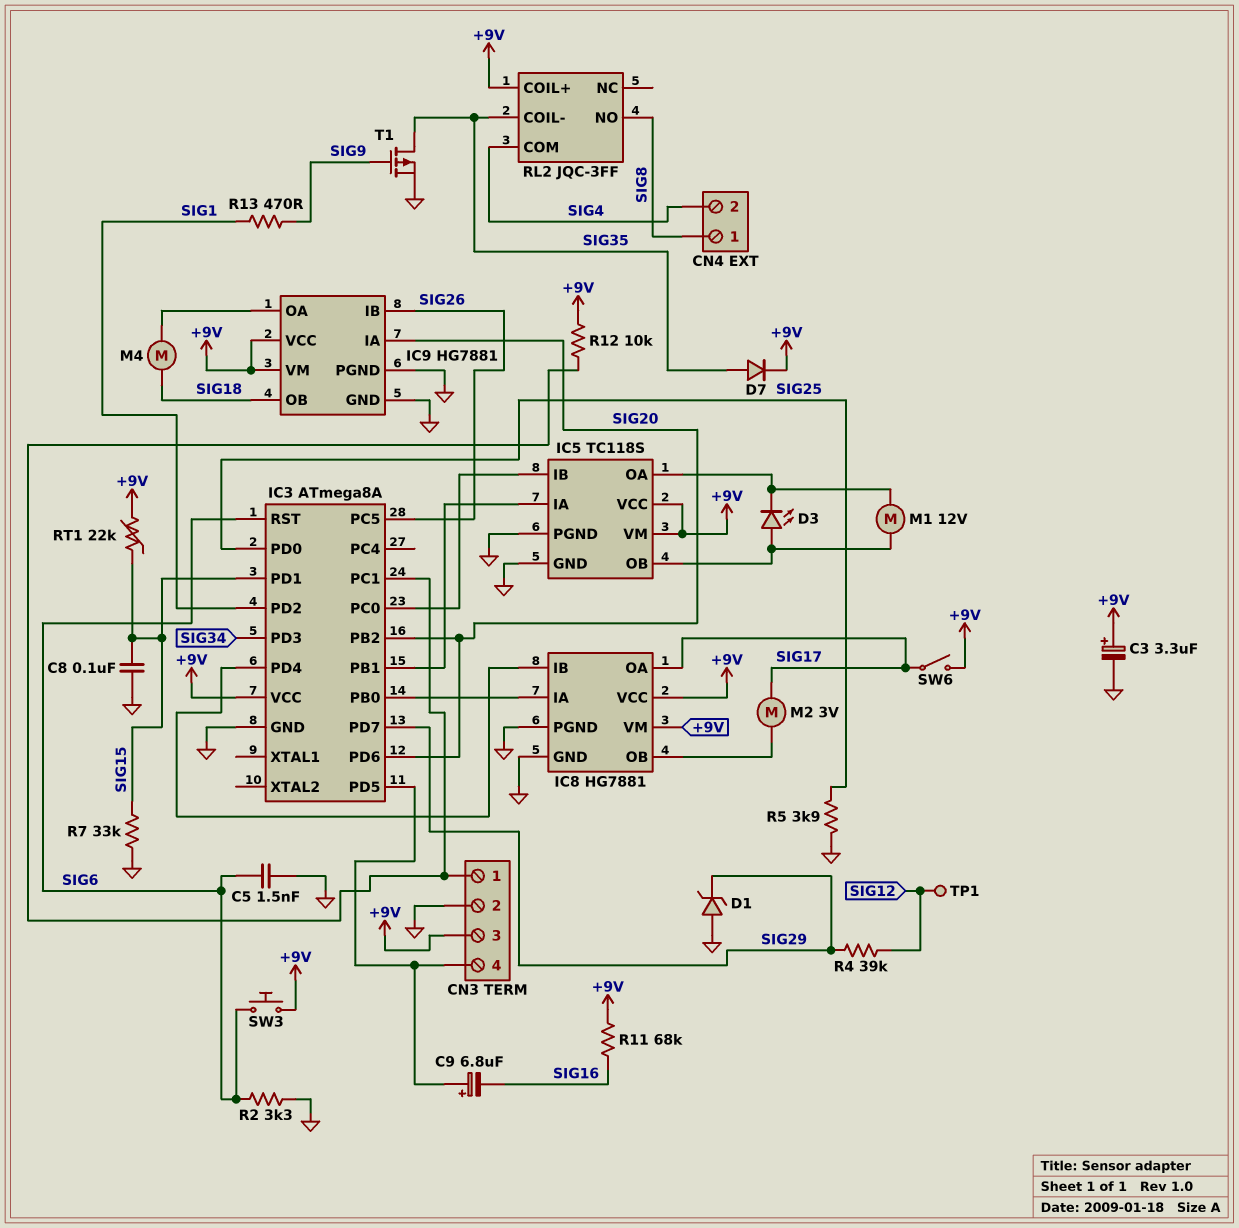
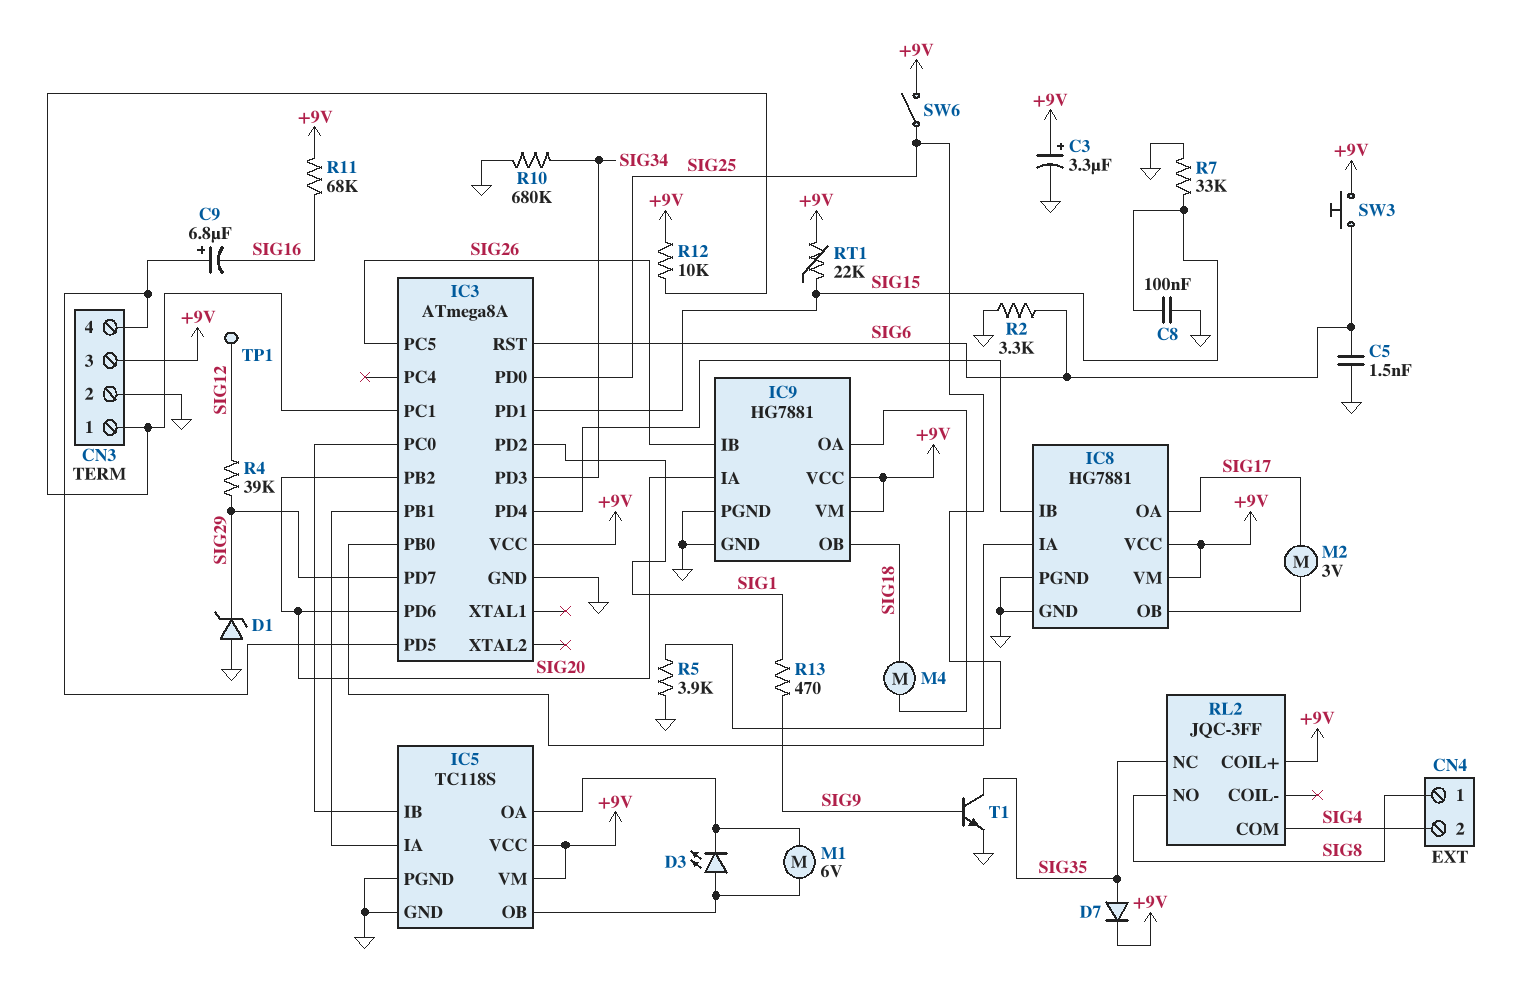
M1: motor 12V (IC5/OA, IC5/OB) -> motor 6V (IC5/OA, IC5/OB)
R10: none -> 680k (GND, SIG34)
RL2 pin COIL-: SIG35 -> none
RL2 pin NC: none -> SIG35
SW6: switch (+9V, SIG17) -> switch (+9V, SIG25)
T1: PMOS (G SIG9, D SIG35, S GND) -> NPN (B SIG9, C SIG35, E GND)

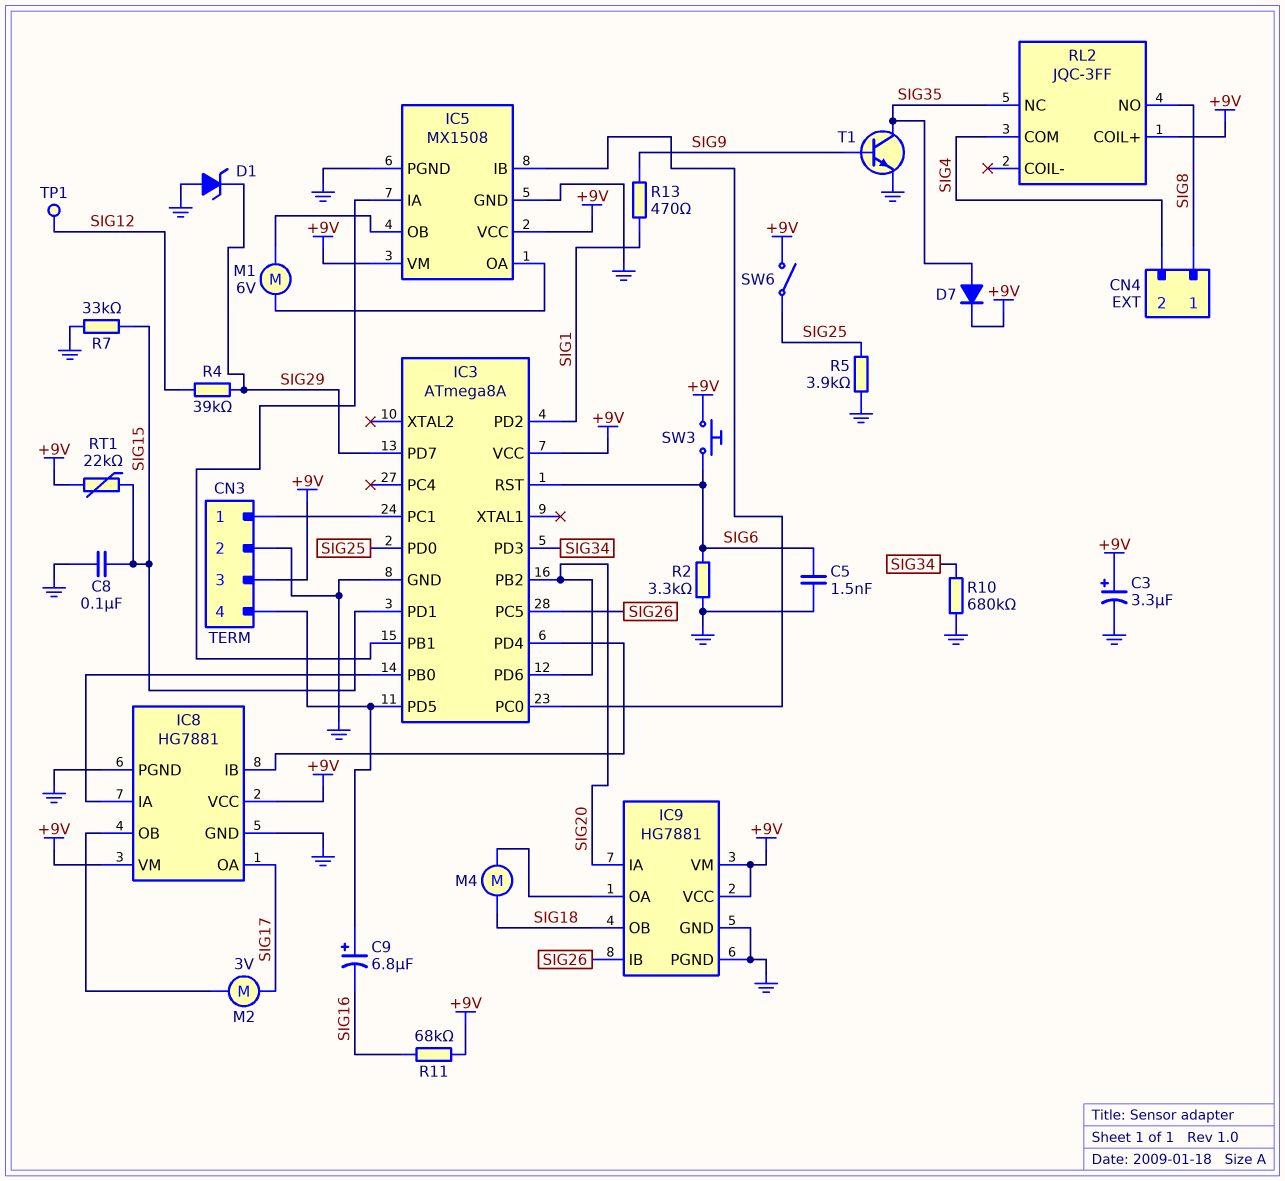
D3: LED (A IC5/OB, K IC5/OA) -> none
IC5: TC118S -> MX1508
R12: 10k (+9V, CN3/1) -> none

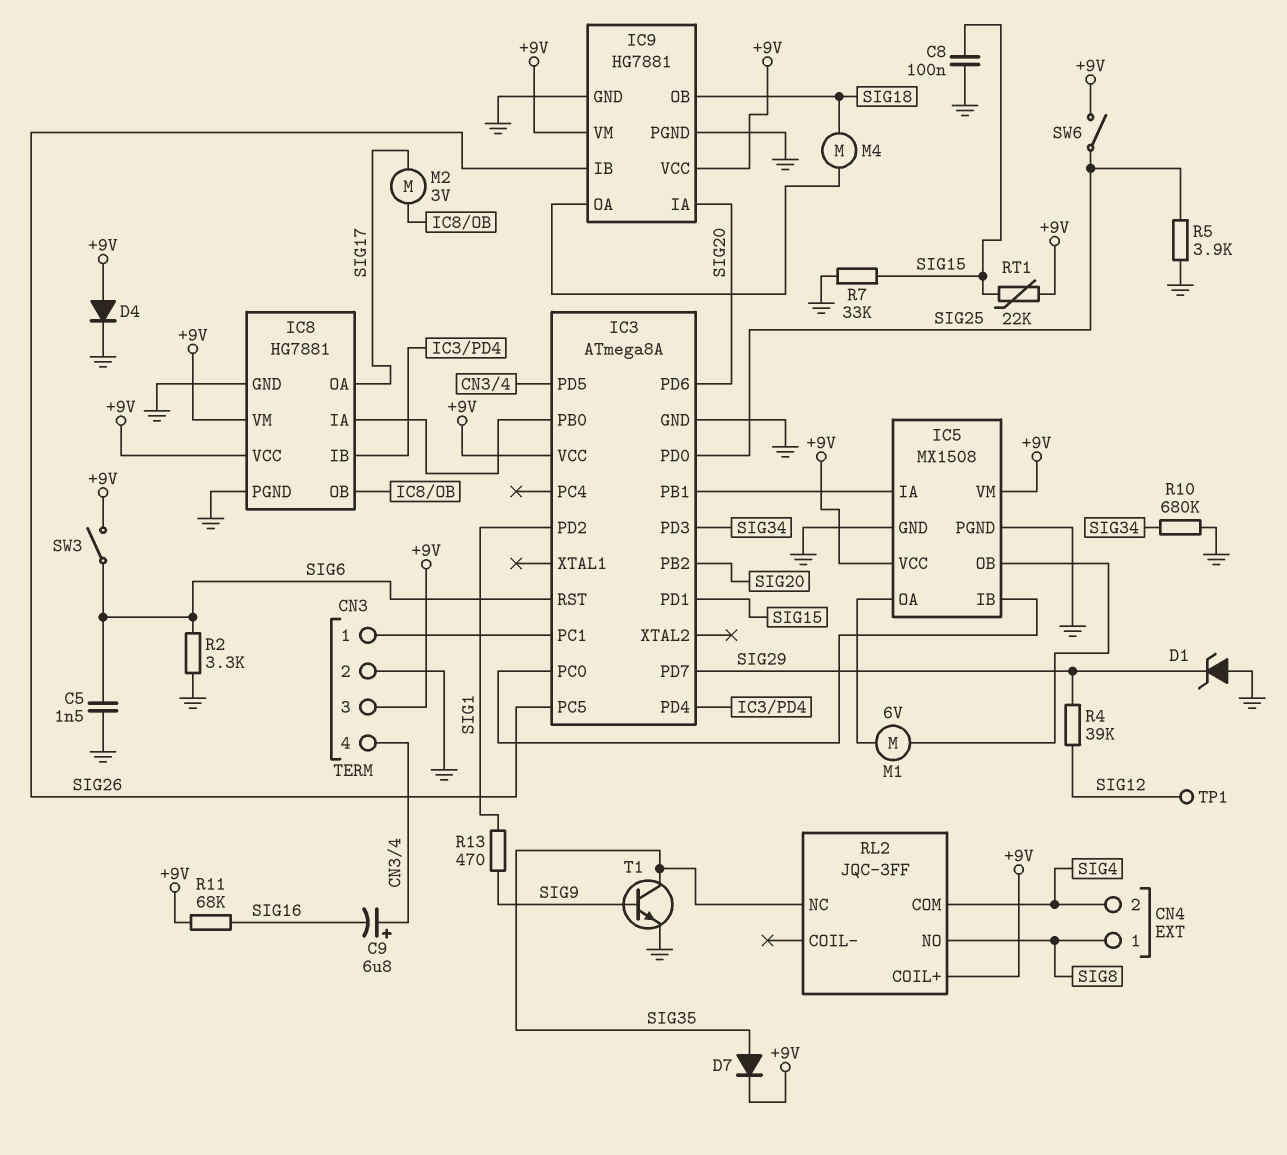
C3: 3.3uF (plus +9V, minus GND) -> none
D4: none -> diode (A +9V, K GND)
SW3: button (+9V, SIG6) -> switch (+9V, SIG6)

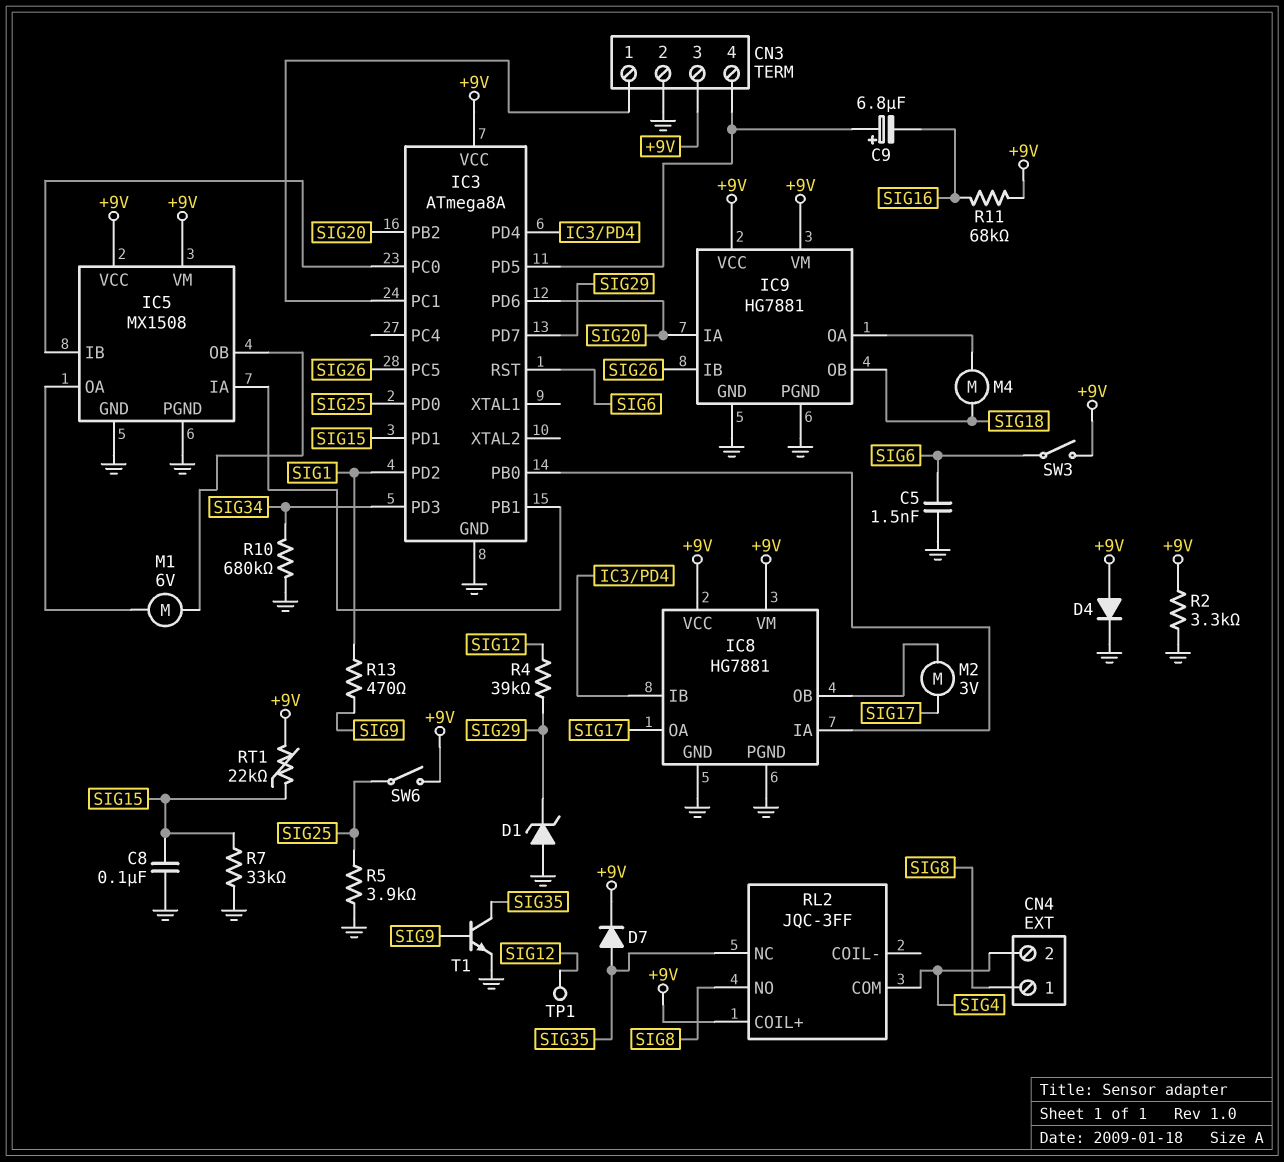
R2: 3.3k (GND, SIG6) -> 3.3k (+9V, GND)

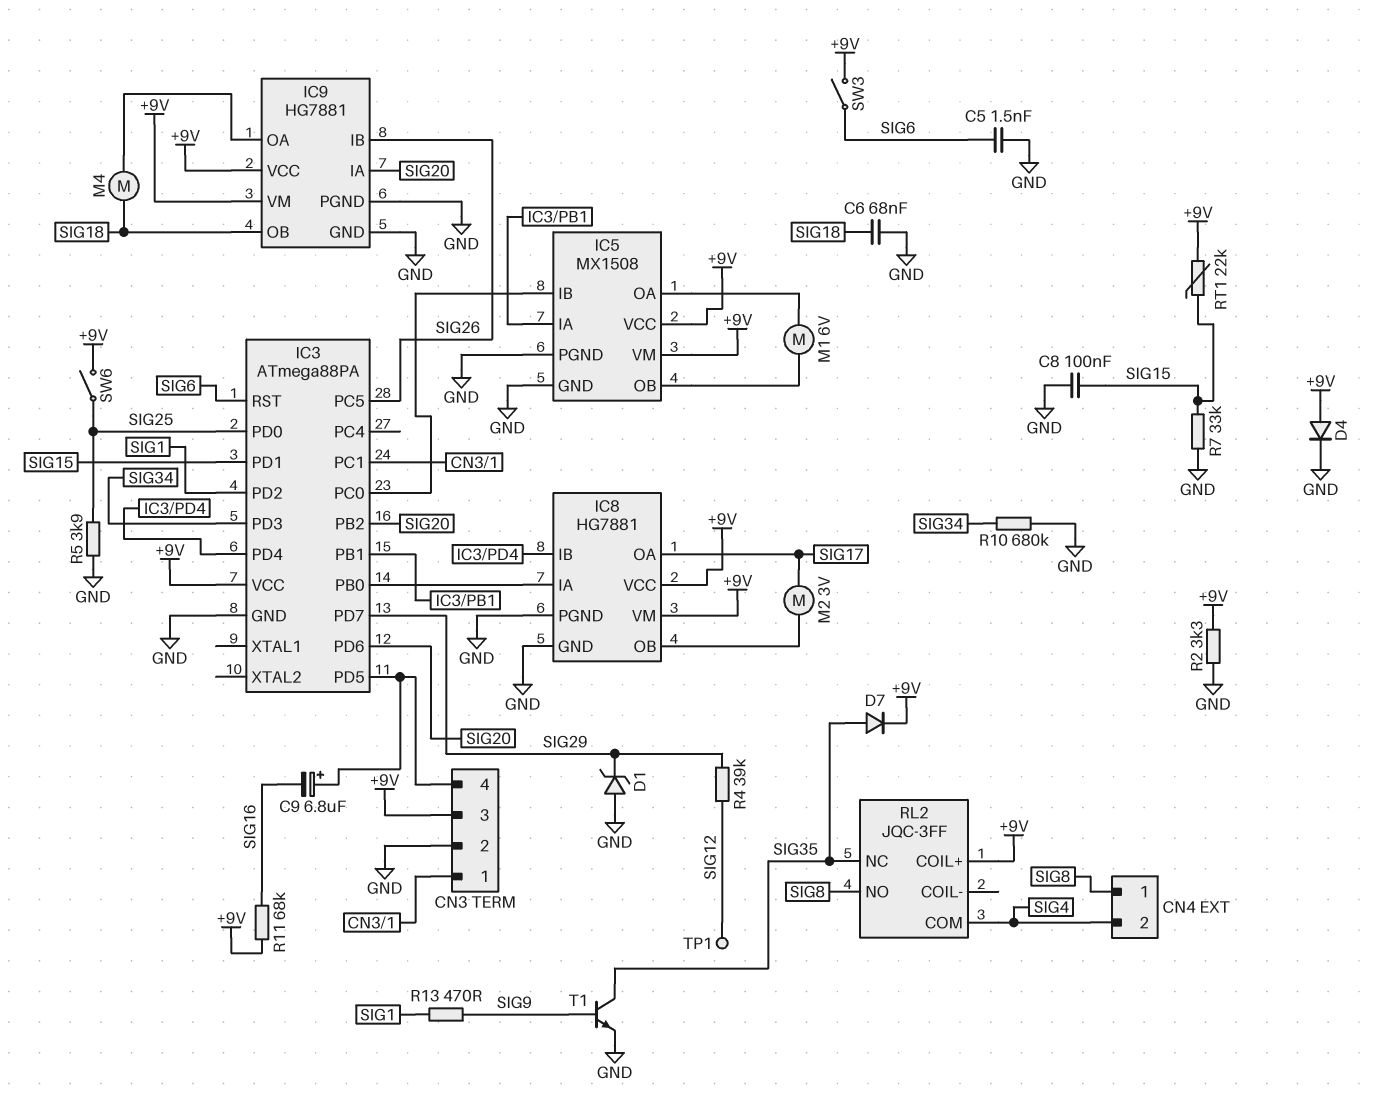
C6: none -> 68nF (GND, SIG18)
IC3: ATmega8A -> ATmega88PA

